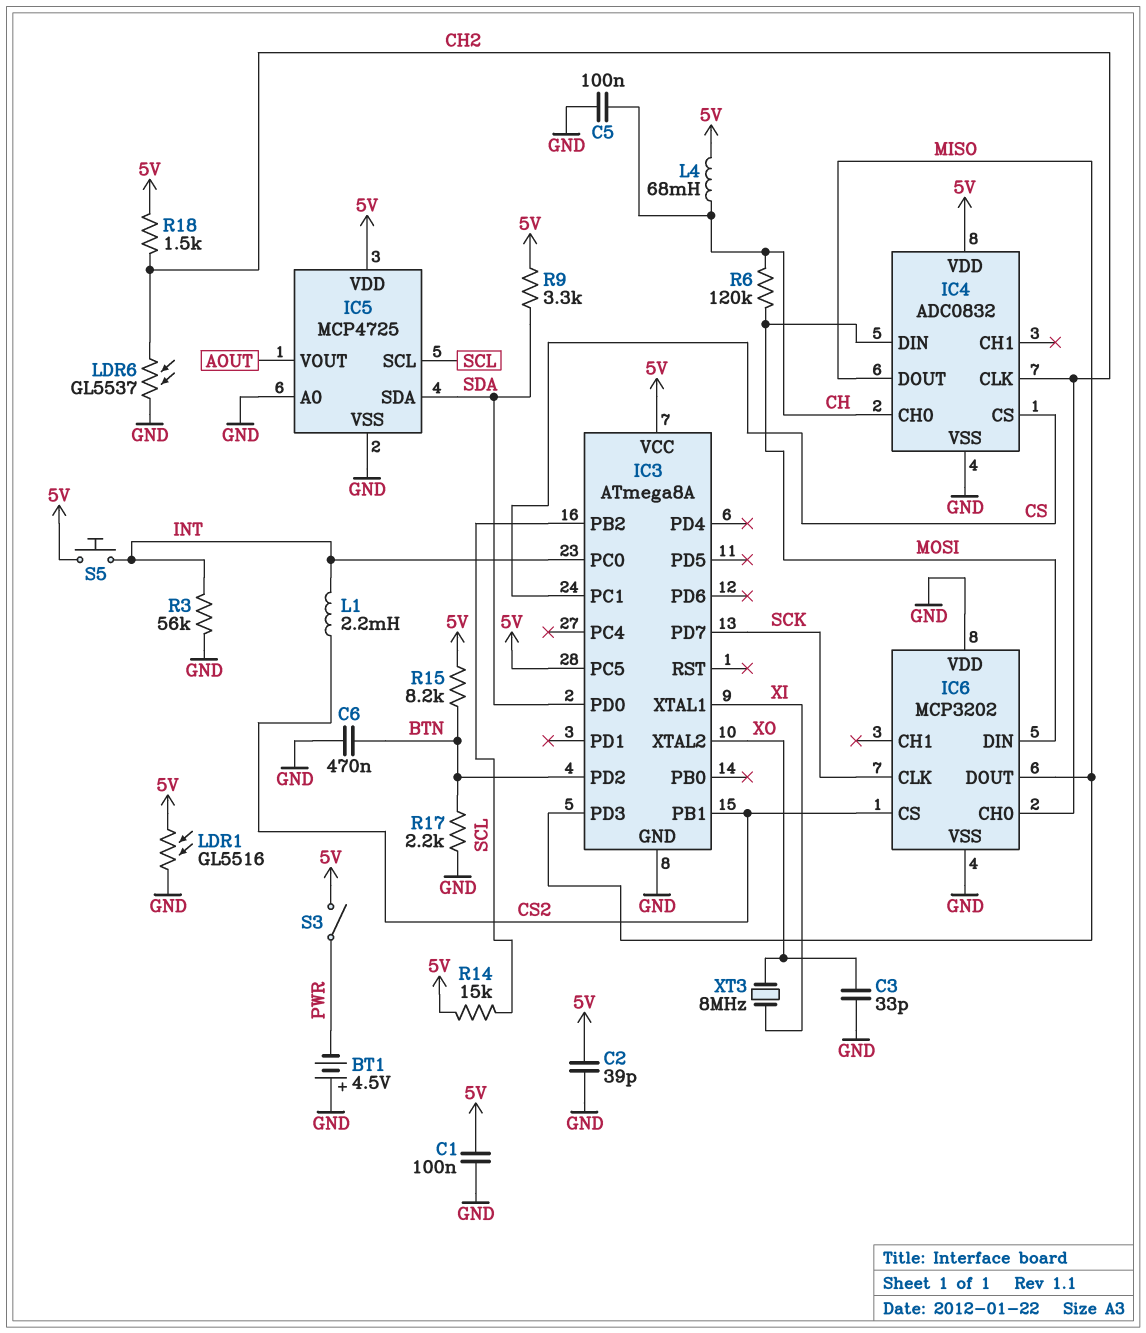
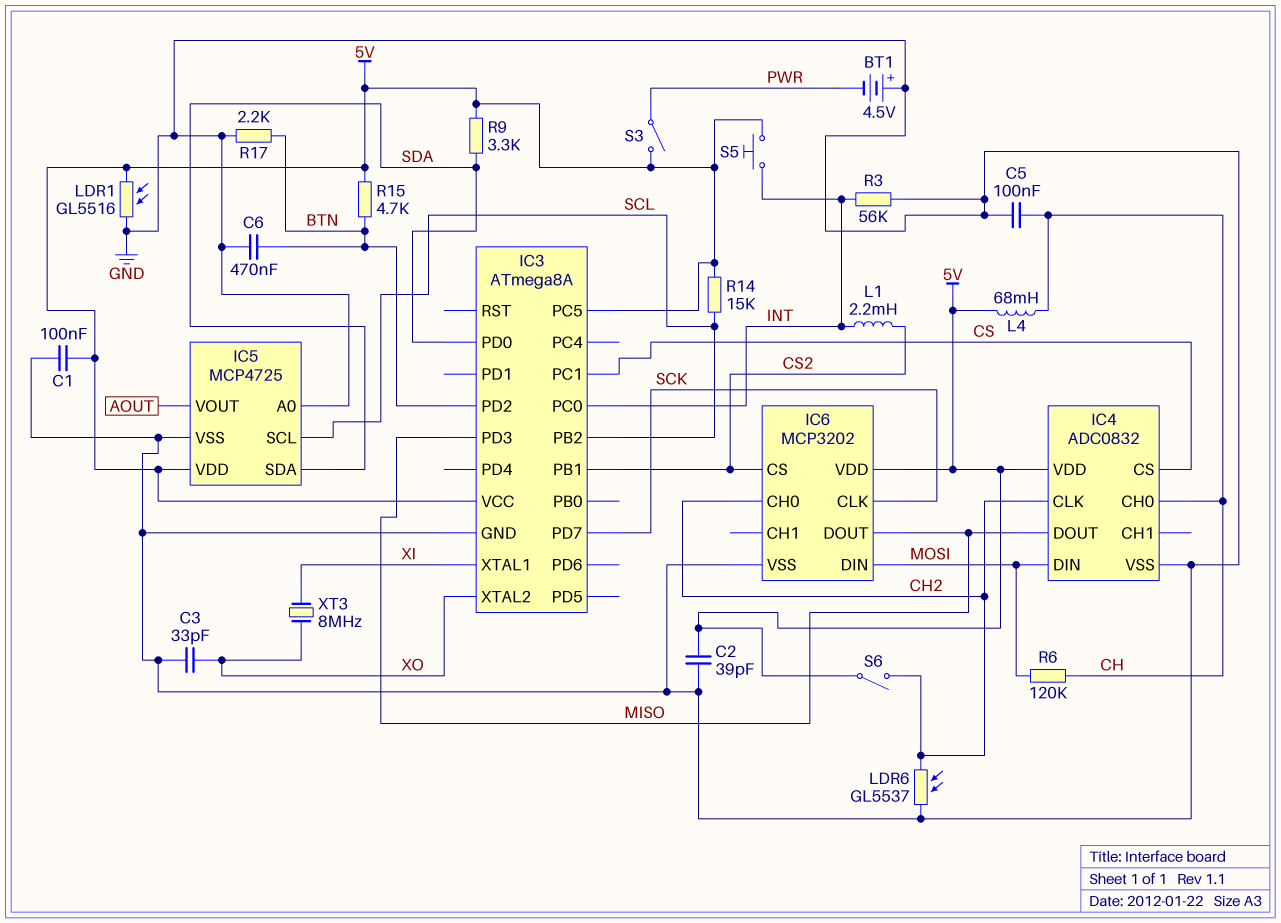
IC6 pin VDD: GND -> 5V
R15: 8.2k (5V, BTN) -> 4.7k (5V, BTN)
R18: 1.5k (5V, CH2) -> none
S6: none -> switch (5V, CH2)

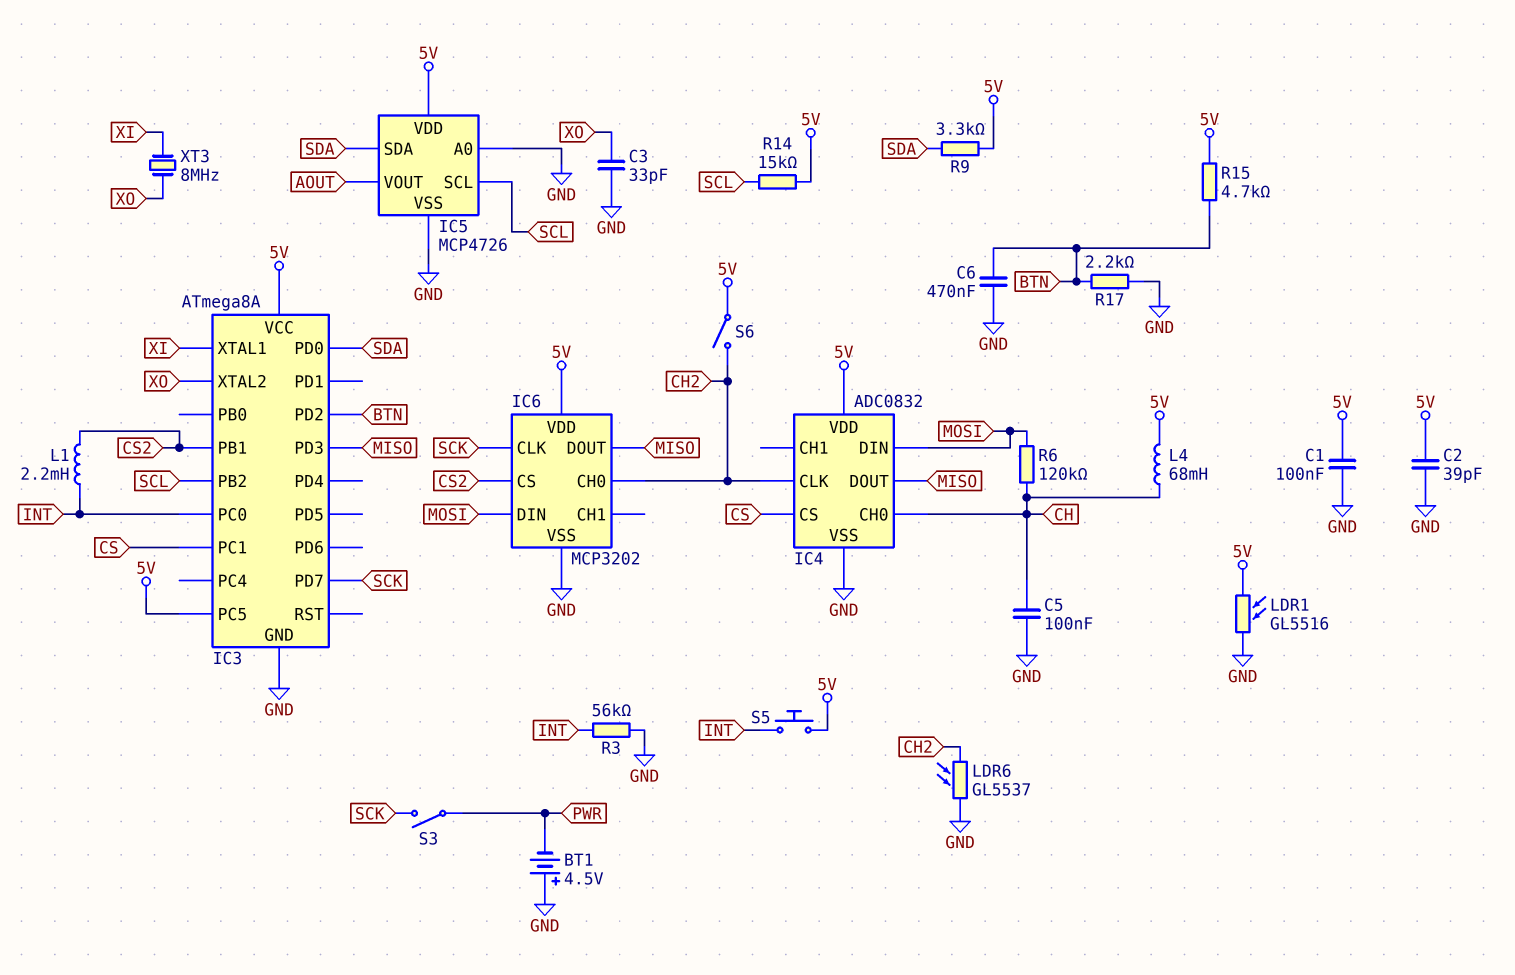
IC5: MCP4725 -> MCP4726
S3: switch (5V, PWR) -> switch (PWR, SCK)

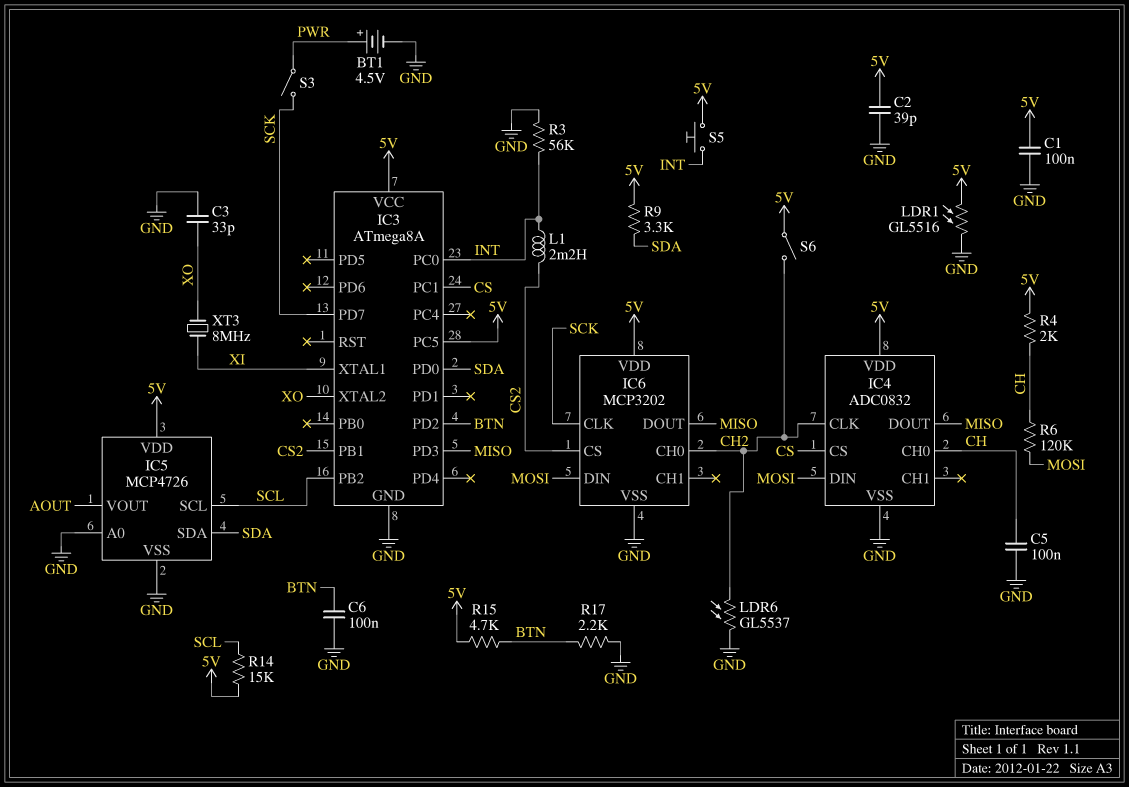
BT1: 4.5V (plus GND, minus PWR) -> 4.5V (plus PWR, minus GND)
C6: 470nF (BTN, GND) -> 100nF (BTN, GND)
L4: 68mH (5V, CH) -> none
R4: none -> 2k (5V, CH)

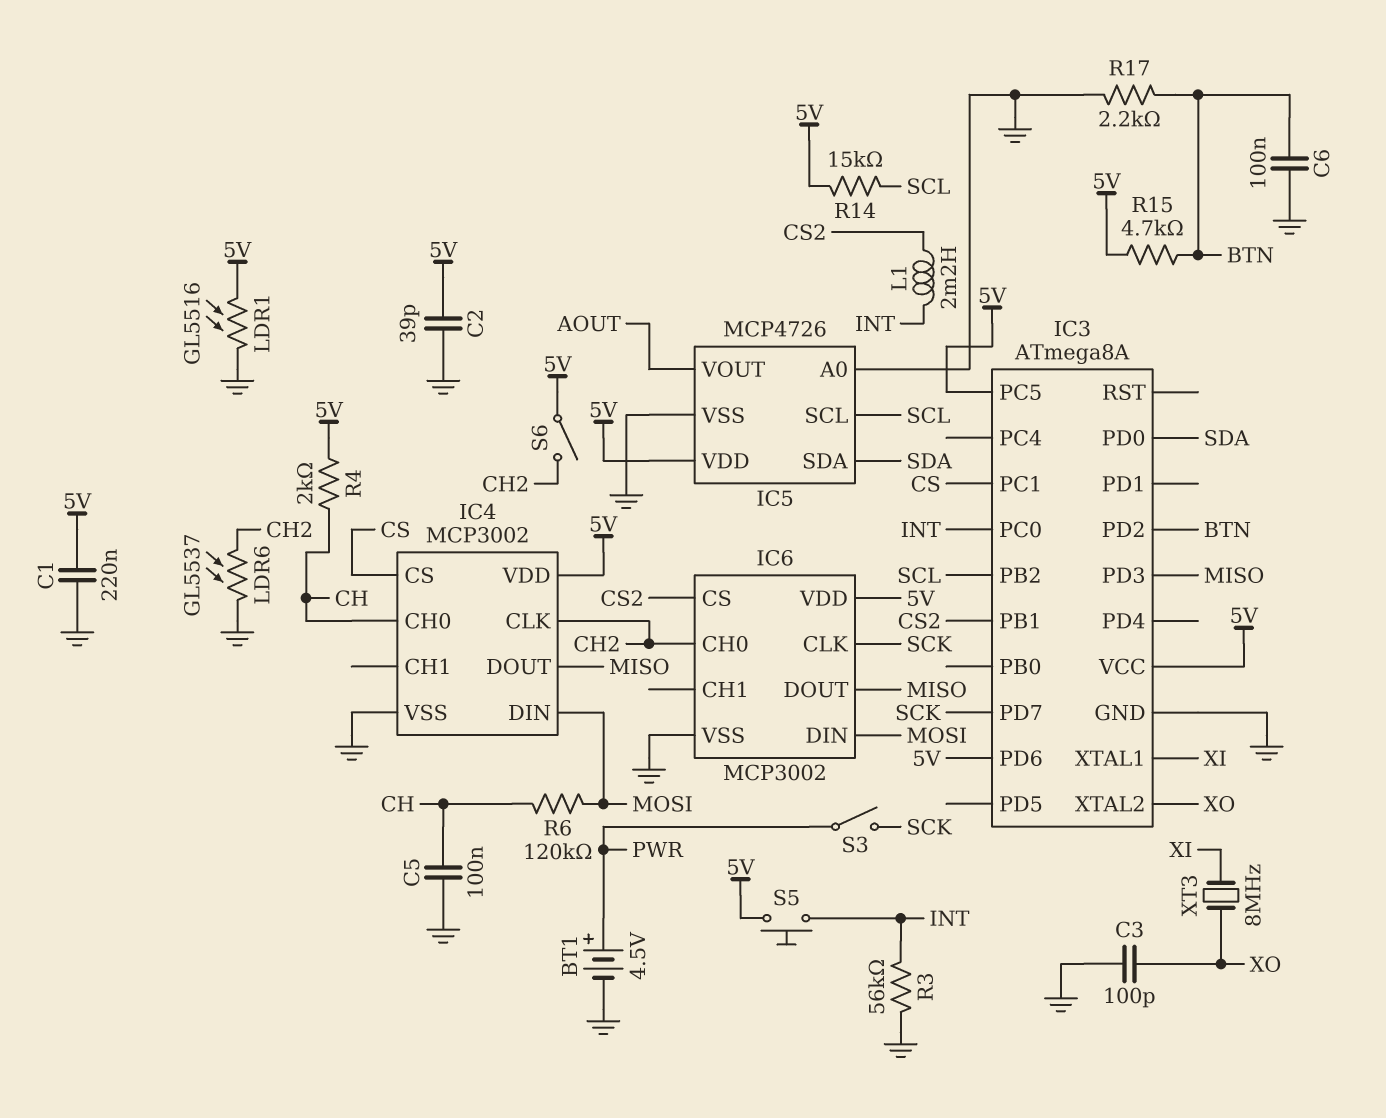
C1: 100nF (5V, GND) -> 220nF (5V, GND)
C3: 33pF (GND, XO) -> 100pF (GND, XO)
IC3 pin PD6: none -> 5V
IC4: ADC0832 -> MCP3002
IC6: MCP3202 -> MCP3002
R9: 3.3k (5V, SDA) -> none

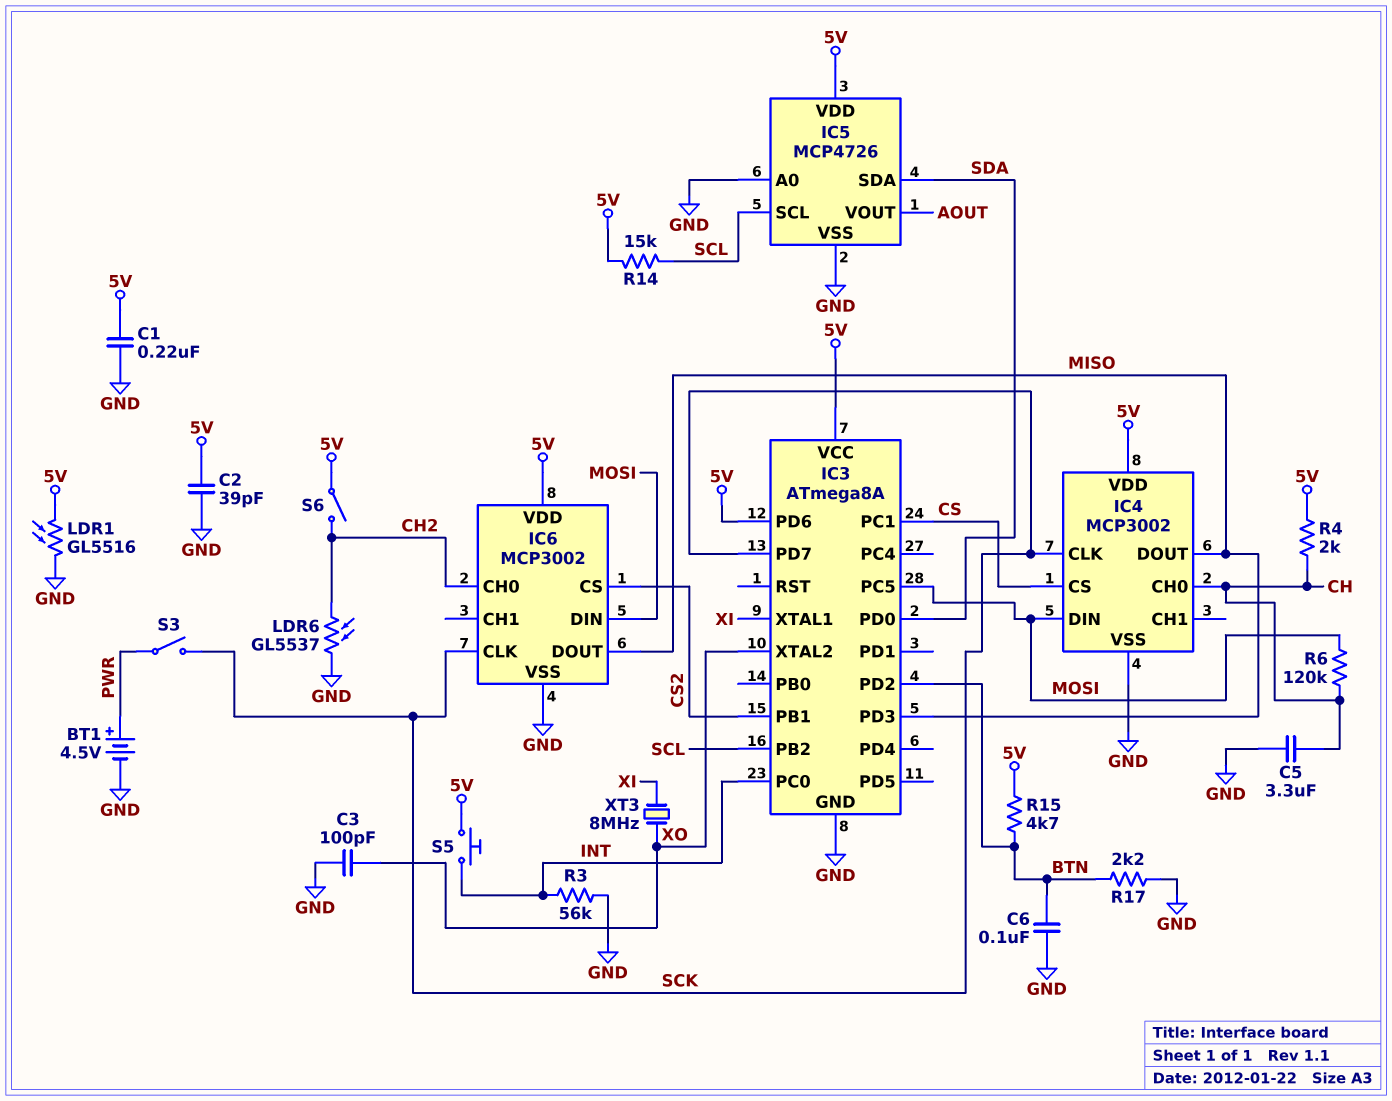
C5: 100nF (CH, GND) -> 3.3uF (CH, GND)
IC3 pin PC5: 5V -> MOSI
IC4 pin CLK: CH2 -> SCK
L1: 2.2mH (CS2, INT) -> none

